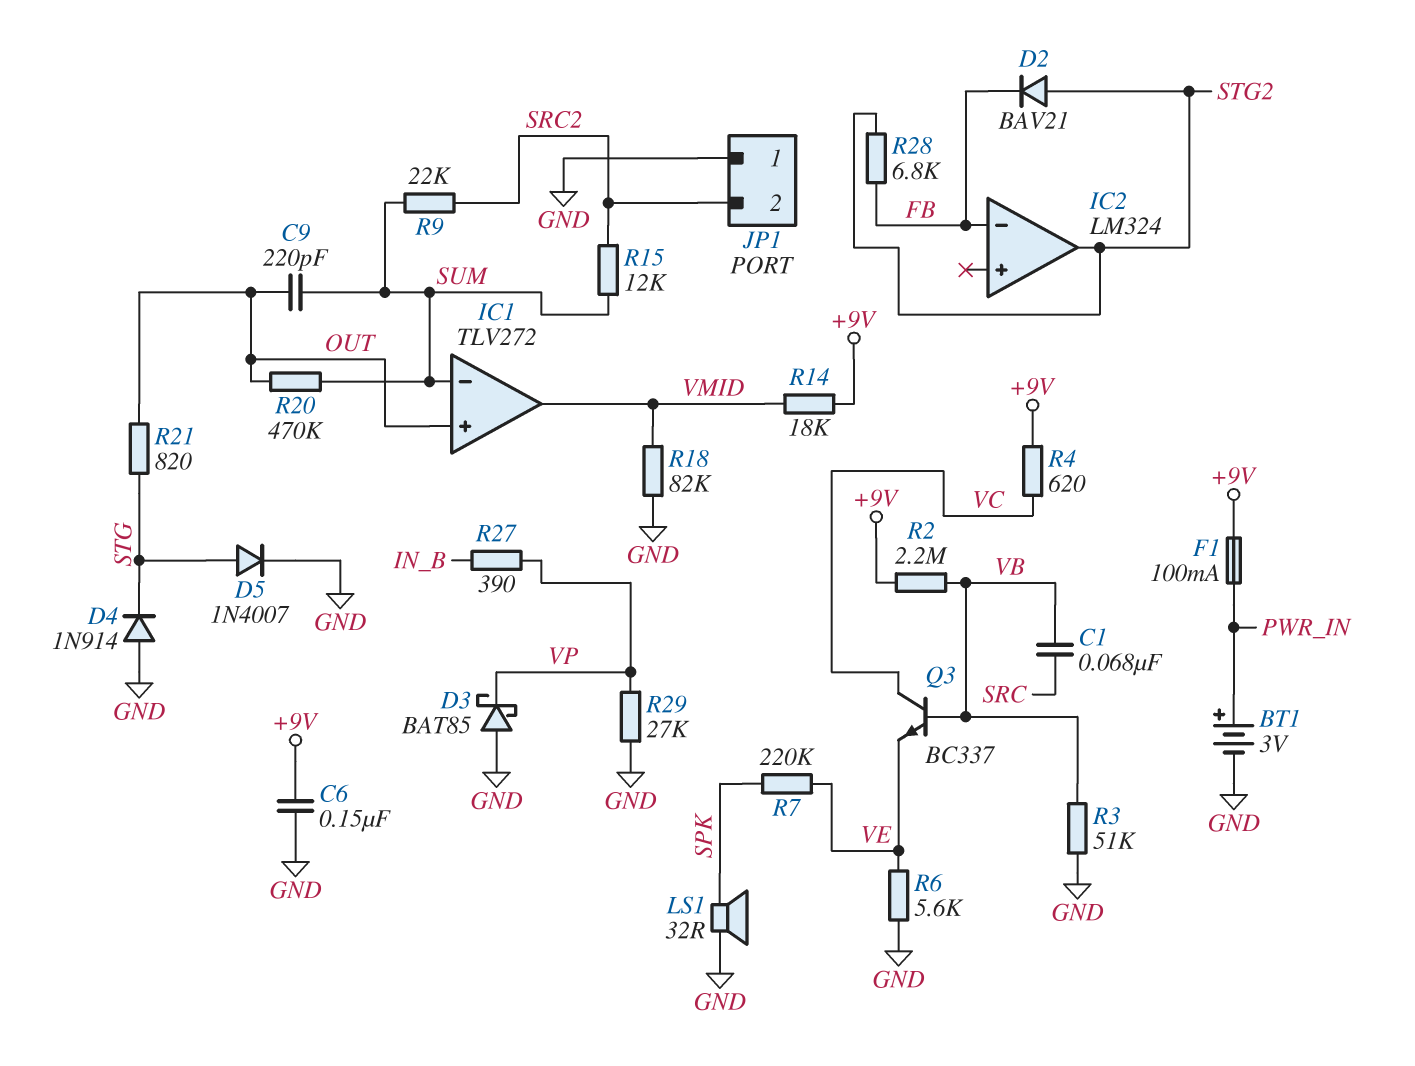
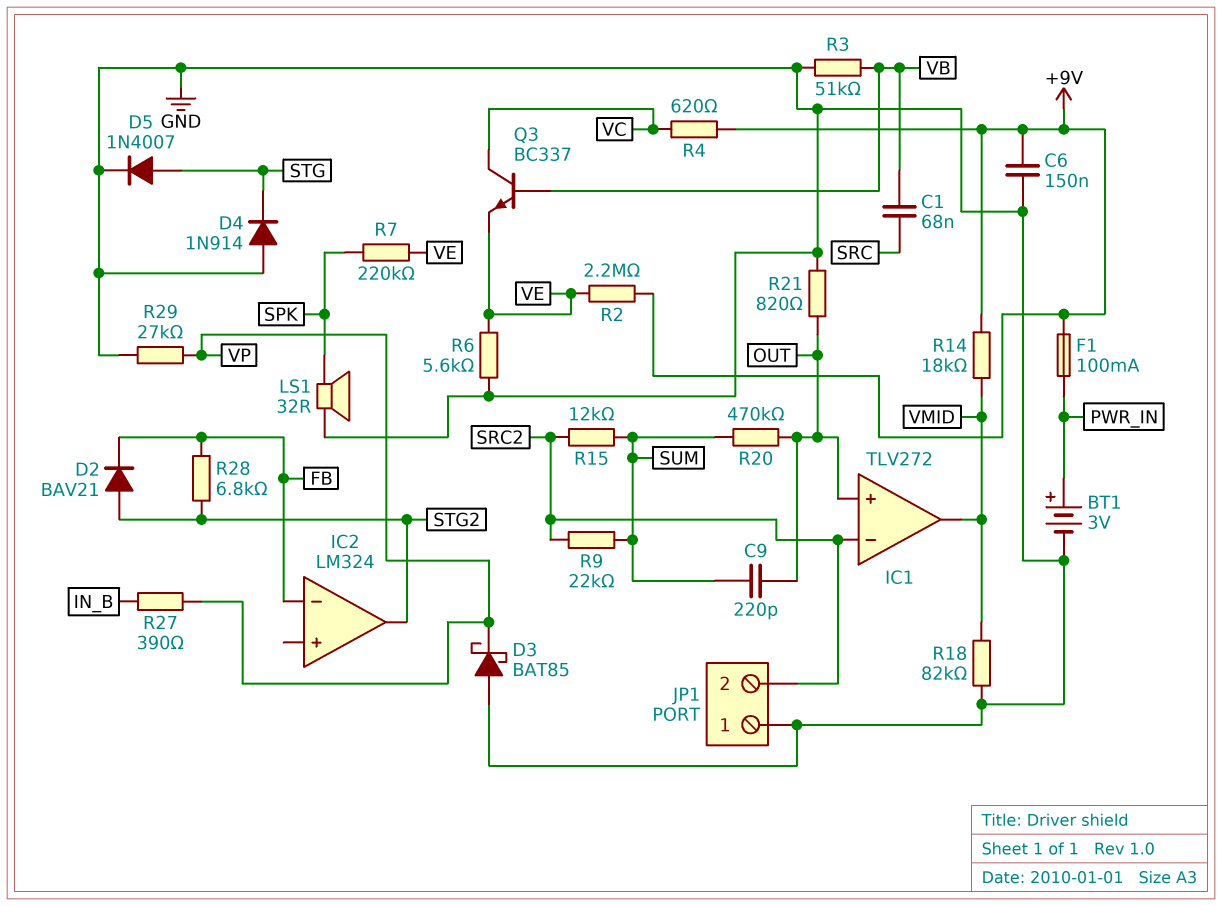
IC1 pin in-: SUM -> SRC2
R2: 2.2M (+9V, VB) -> 2.2M (+9V, VE)
R21: 820 (OUT, STG) -> 820 (GND, OUT)

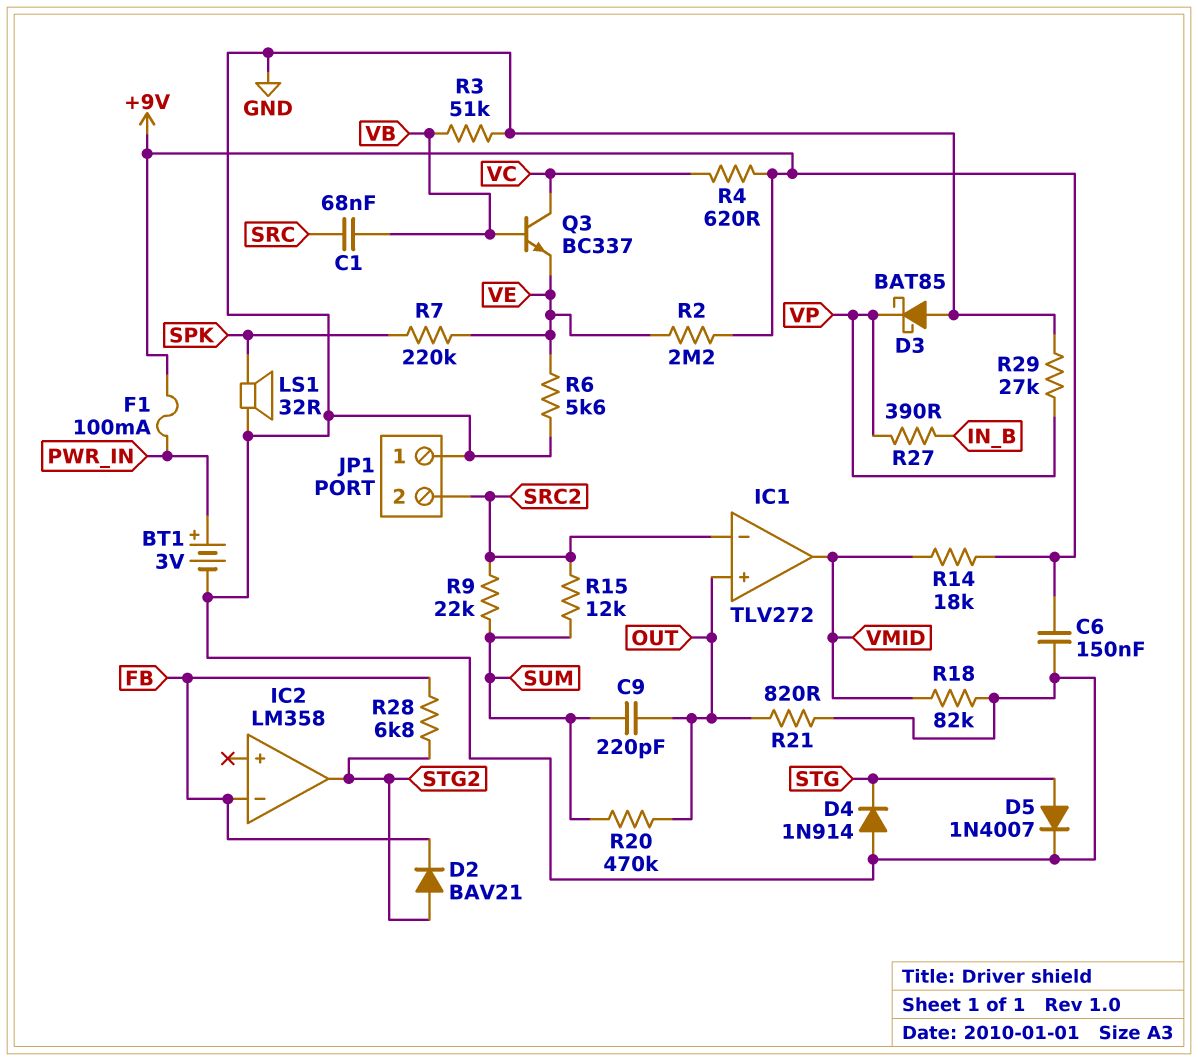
IC2: LM324 -> LM358

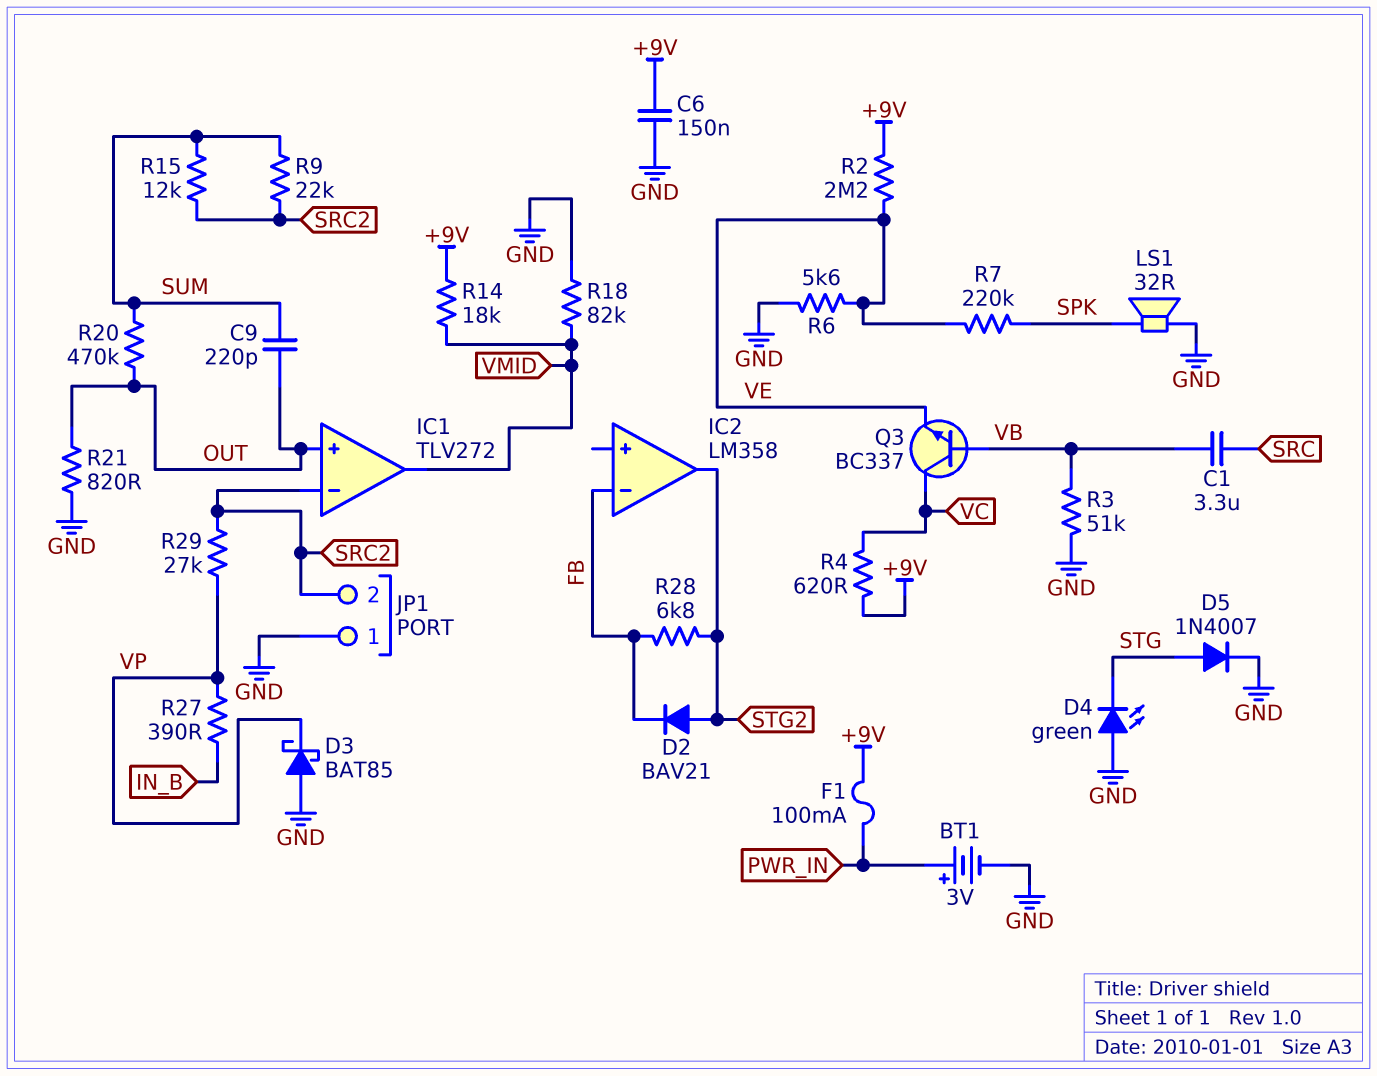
C1: 68nF (SRC, VB) -> 3.3uF (SRC, VB)
D4: diode 1N914 (A GND, K STG) -> LED green (A GND, K STG)
R29: 27k (GND, VP) -> 27k (SRC2, VP)

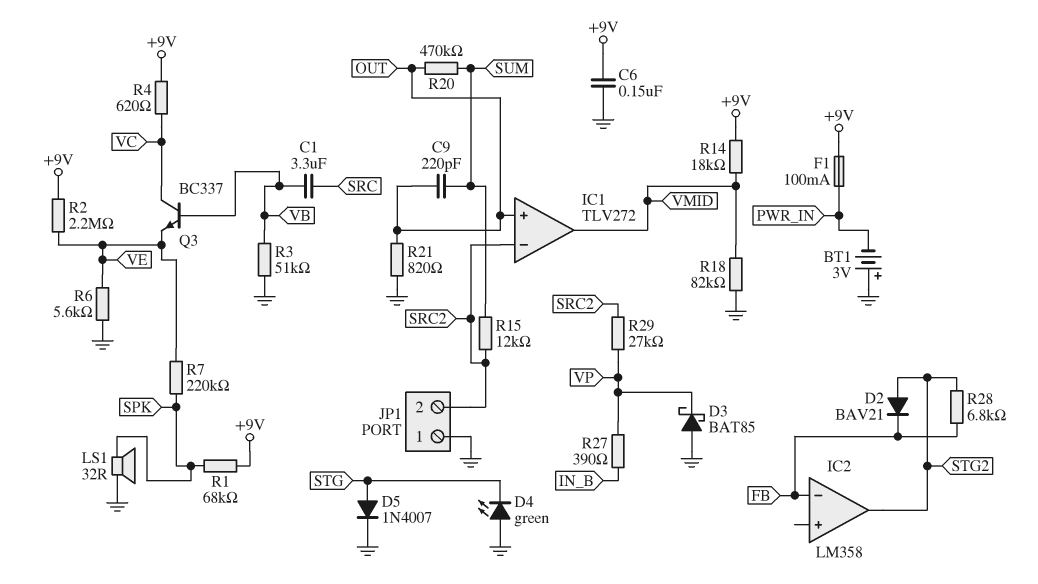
BT1: 3V (plus PWR_IN, minus GND) -> 3V (plus GND, minus PWR_IN)
R1: none -> 68k (+9V, SPK)
R9: 22k (SRC2, SUM) -> none

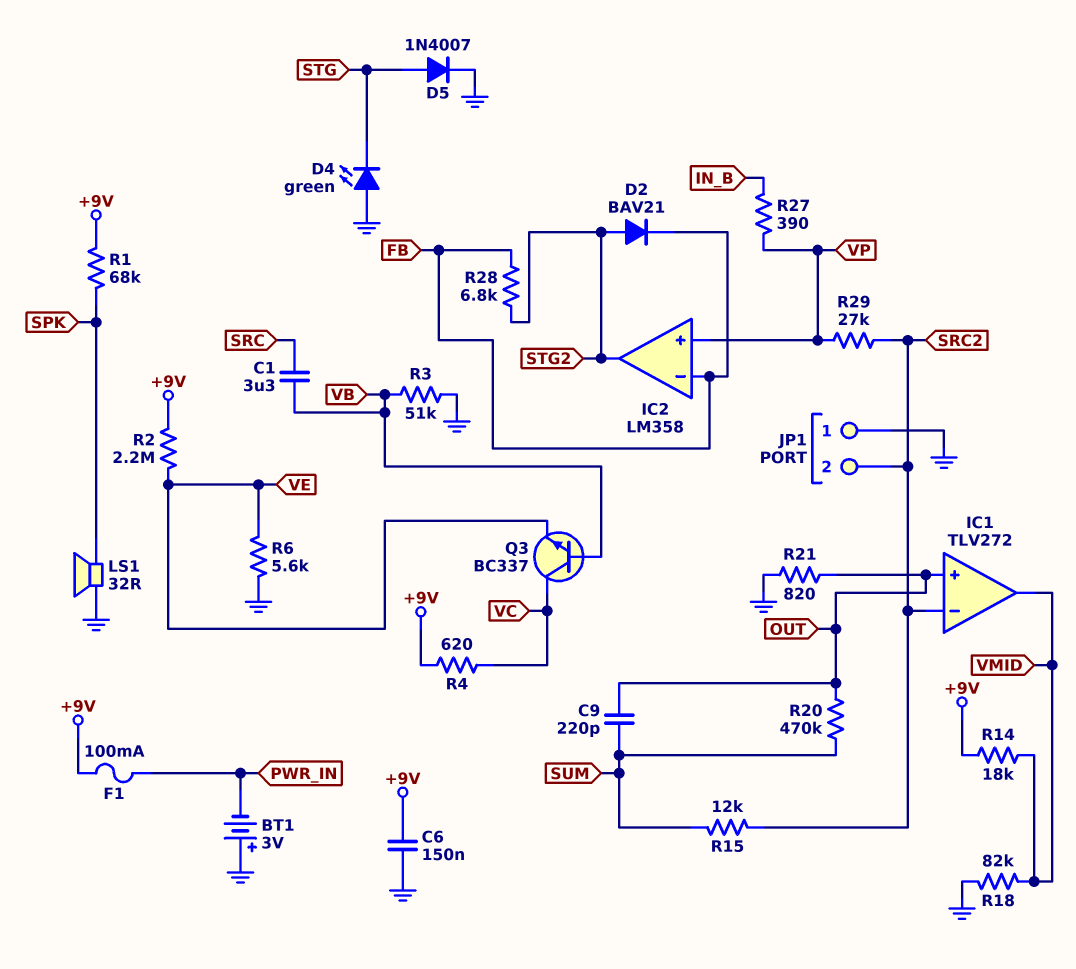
D3: schottky BAT85 (A GND, K VP) -> none
IC2 pin in+: none -> VP
R7: 220k (SPK, VE) -> none

